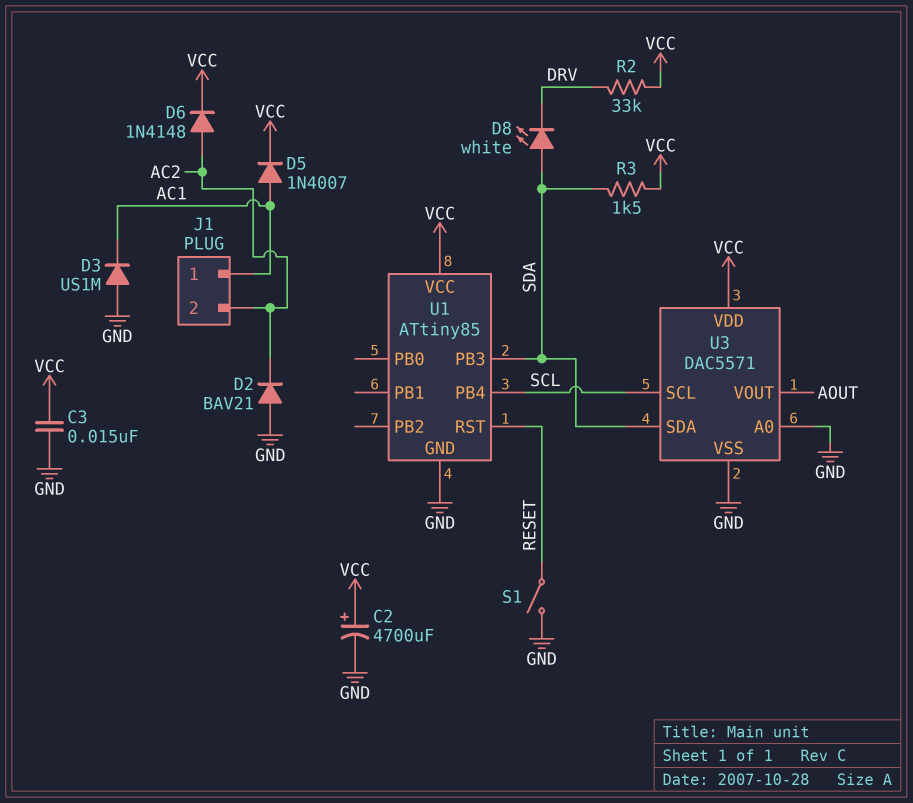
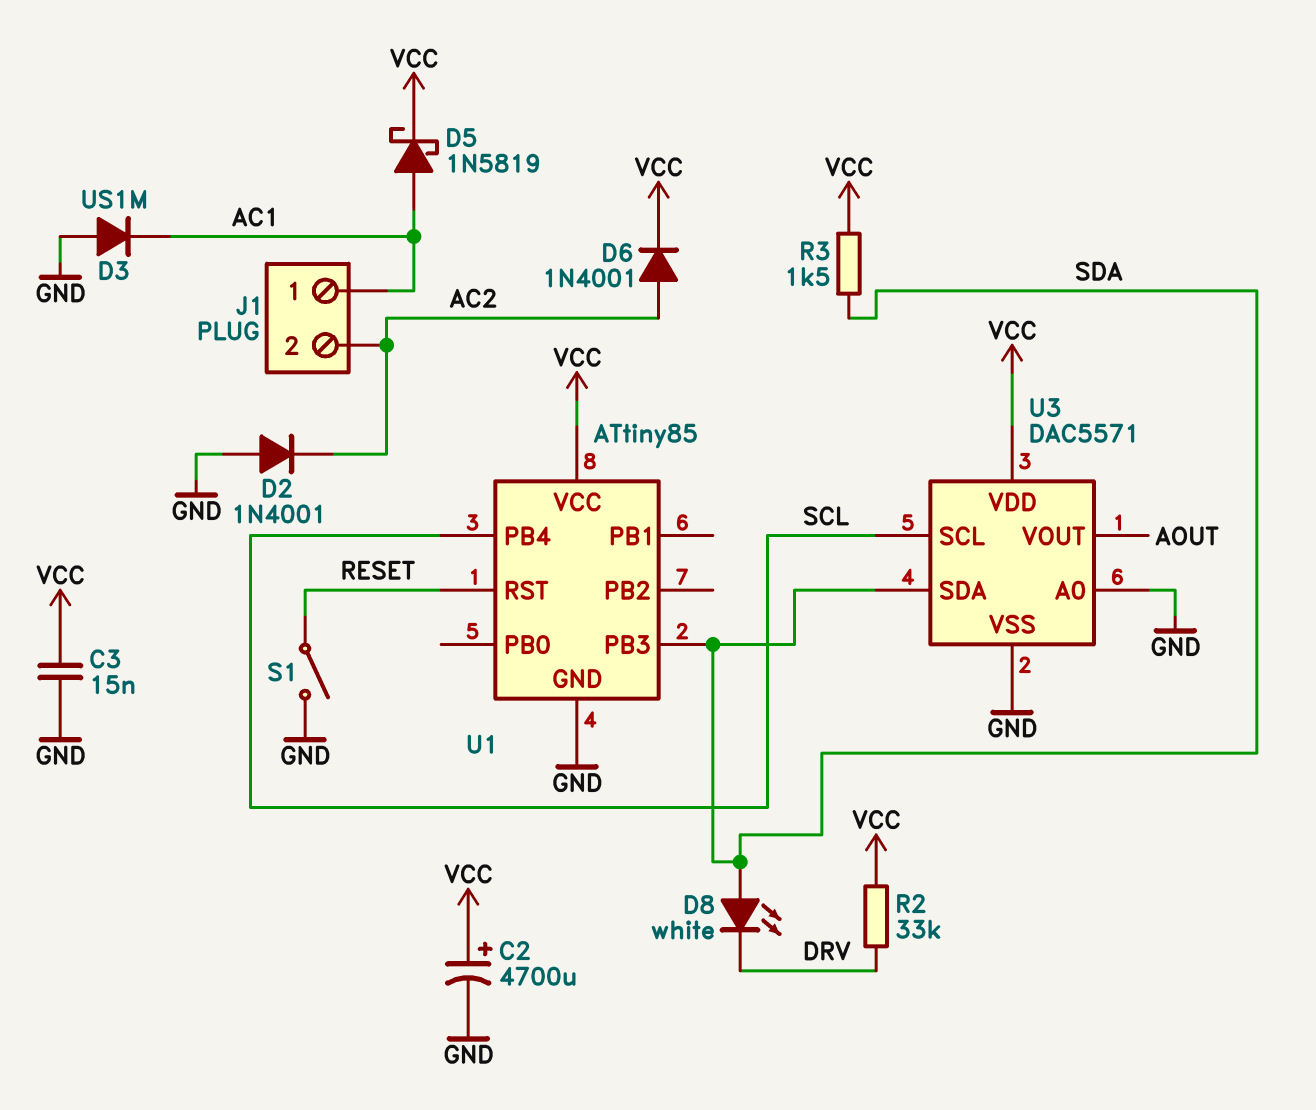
D2: diode BAV21 (A GND, K AC2) -> diode 1N4001 (A GND, K AC2)
D5: diode 1N4007 (A AC1, K VCC) -> schottky 1N5819 (A AC1, K VCC)
D6: diode 1N4148 (A AC2, K VCC) -> diode 1N4001 (A AC2, K VCC)

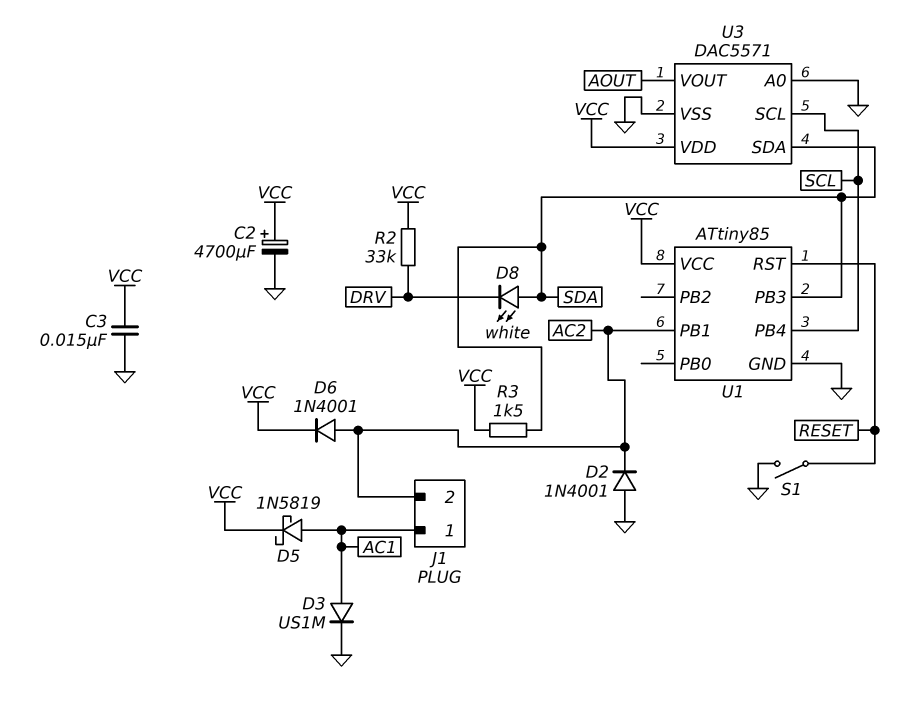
D3: diode US1M (A GND, K AC1) -> diode US1M (A AC1, K GND)
U1 pin PB1: none -> AC2

